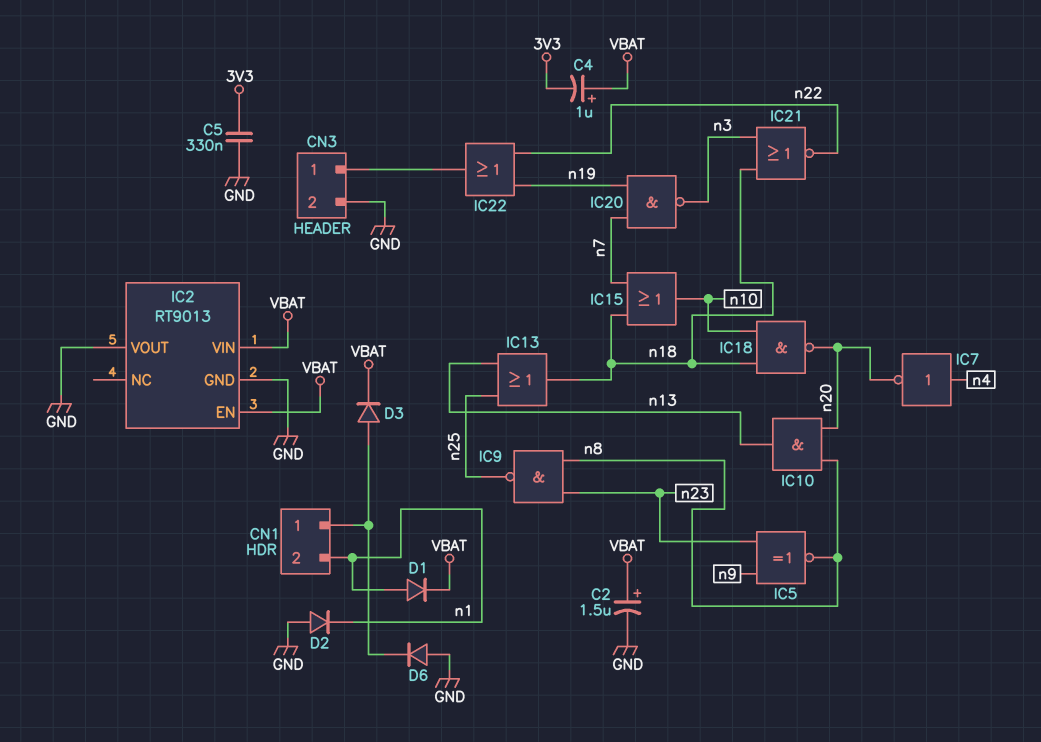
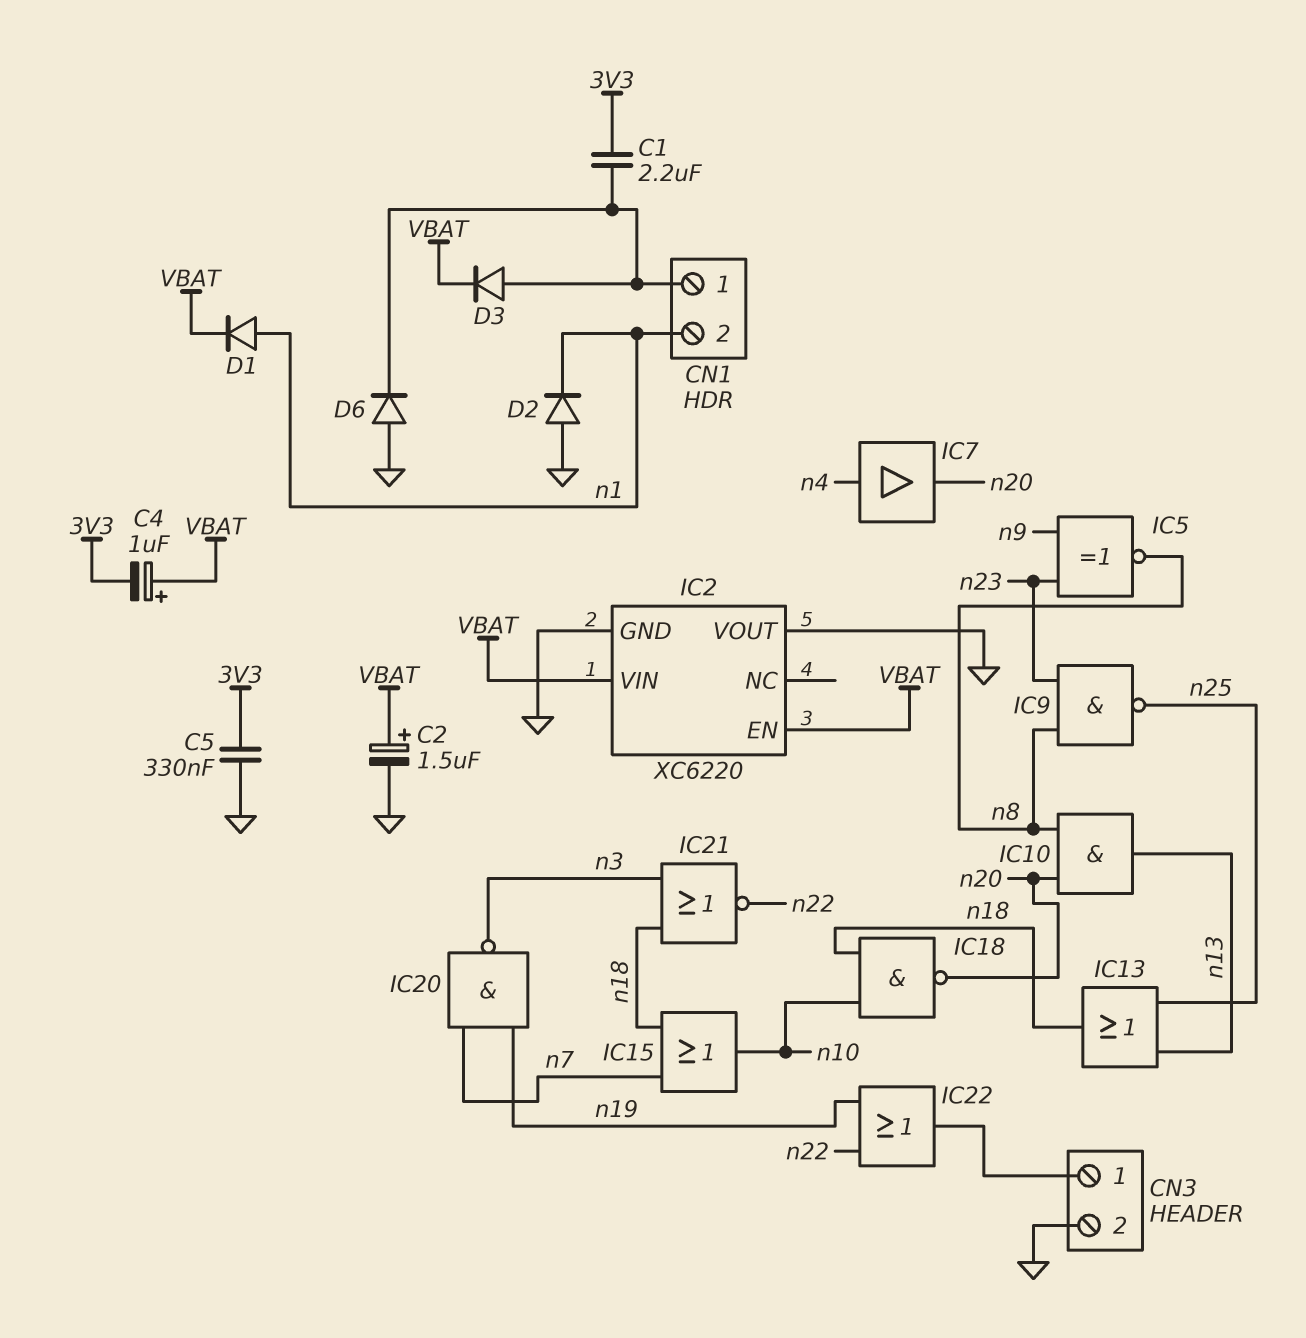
C1: none -> 2.2uF (3V3, CN1/1)
IC2: RT9013 -> XC6220
IC7: NOT (in n4, out n20) -> buffer (in n4, out n20)

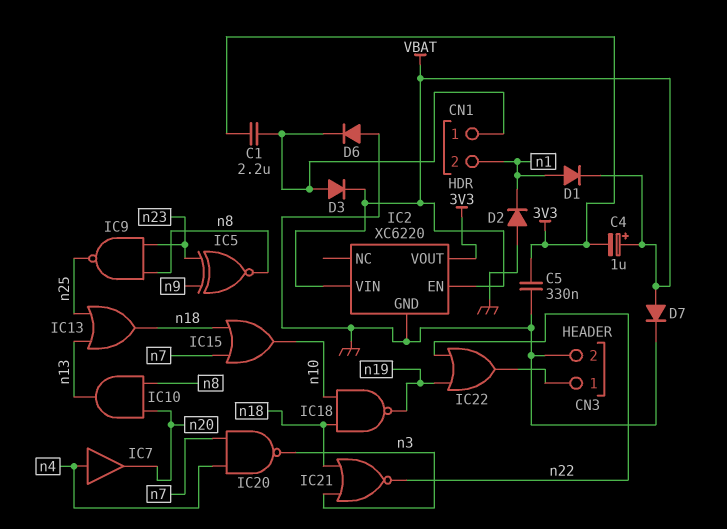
C2: 1.5uF (plus VBAT, minus GND) -> none
D7: none -> diode (A VBAT, K GND)
IC2 pin VOUT: GND -> 3V3
IC18: NAND (in n10, in n18, out n20) -> NAND (in n10, in n18, out n19)
IC20: NAND (in n7, in n19, out n3) -> NAND (in n4, in n7, out n3)

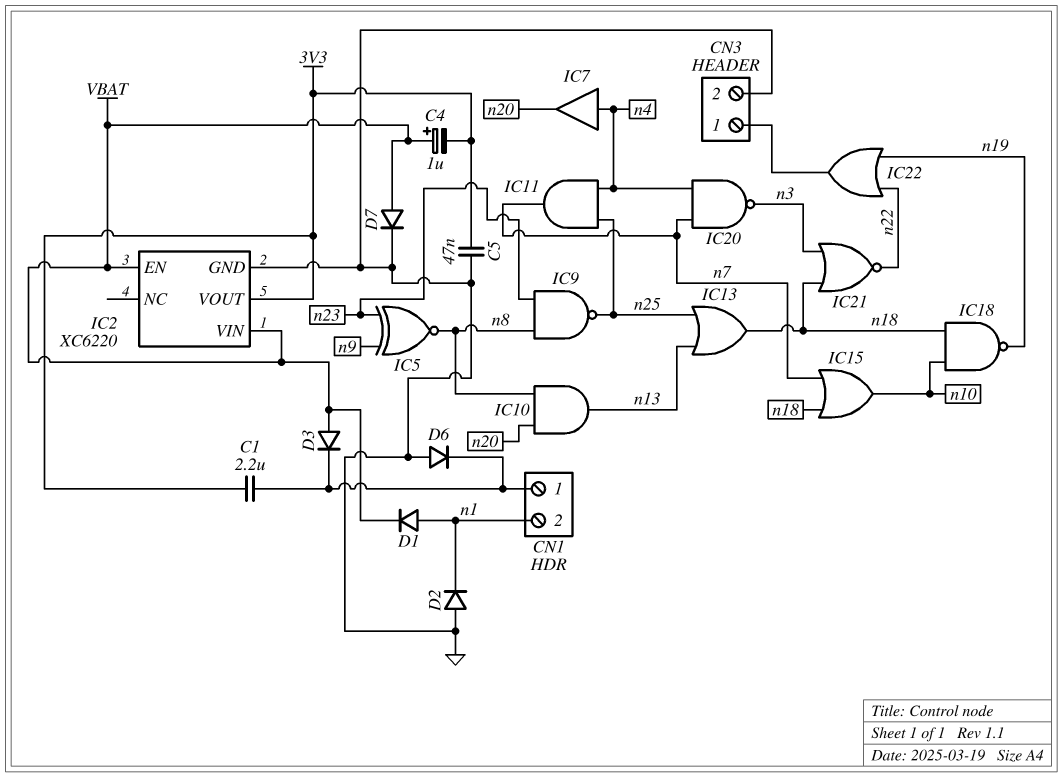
C5: 330nF (3V3, GND) -> 47nF (3V3, GND)
D3: diode (A CN1/1, K VBAT) -> diode (A VBAT, K CN1/1)
IC11: none -> AND (in n4, in n25, out n7)

